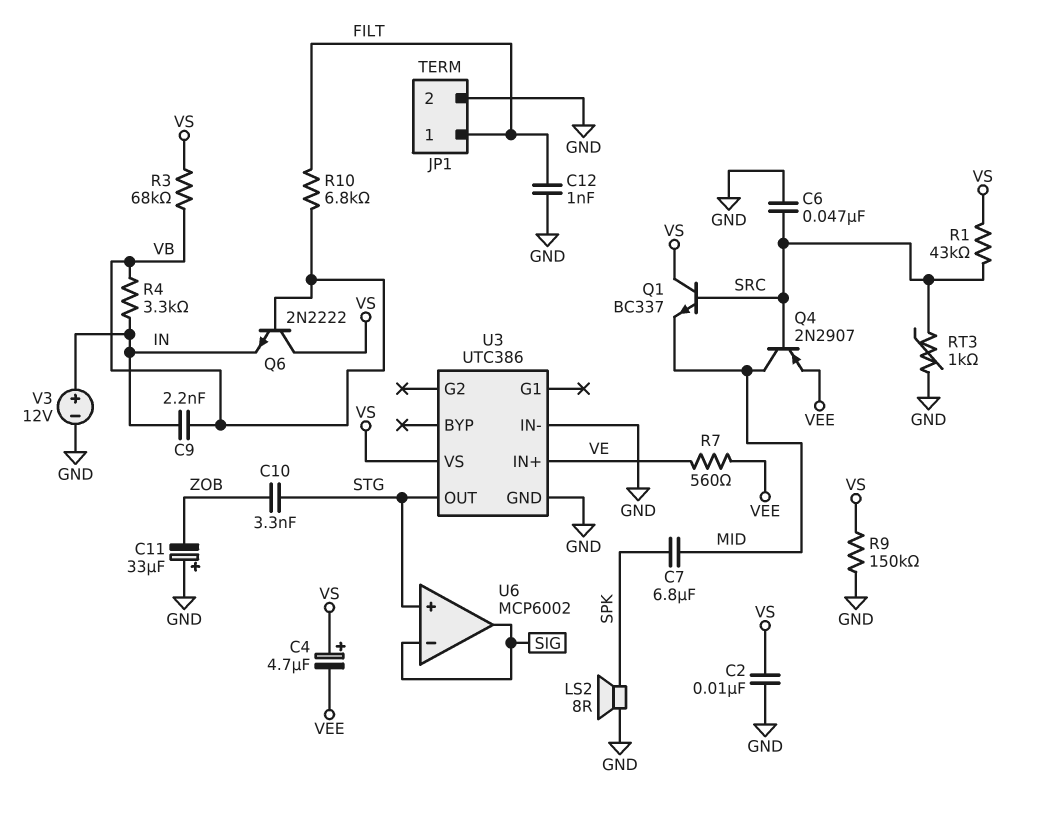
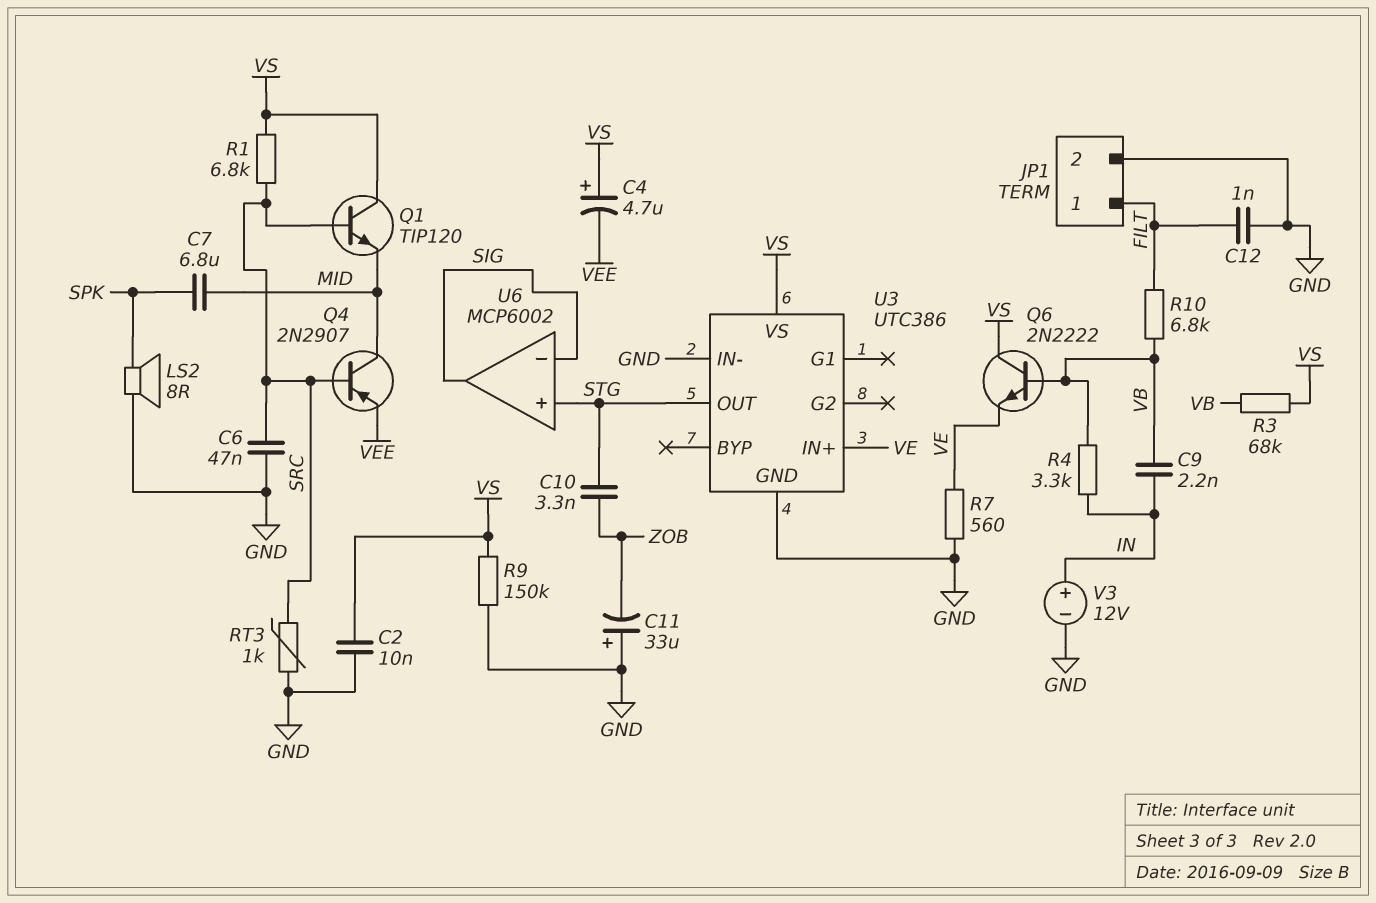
Q1: NPN BC337 (B SRC, C VS, E MID) -> NPN TIP120 (B SRC, C VS, E MID)
Q6: NPN 2N2222 (B VB, C VS, E IN) -> NPN 2N2222 (B VB, C VS, E VE)
R1: 43k (SRC, VS) -> 6.8k (SRC, VS)
R7: 560 (VE, VEE) -> 560 (GND, VE)

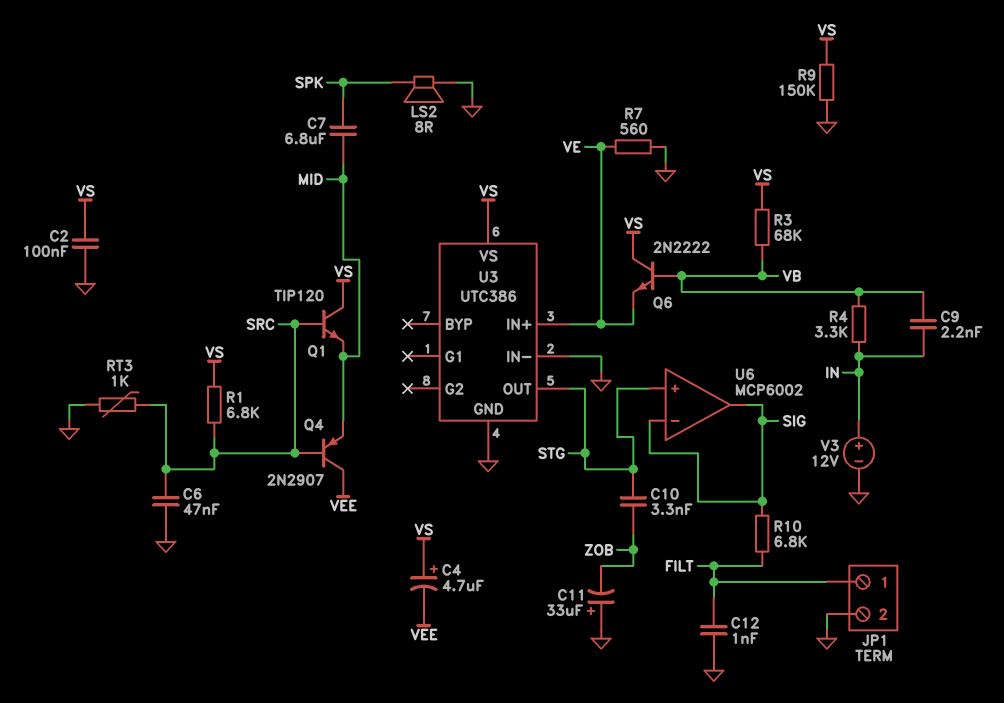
C2: 10nF (GND, VS) -> 100nF (GND, VS)
Q4: PNP 2N2907 (B SRC, C MID, E VEE) -> PNP 2N2907 (B SRC, C VEE, E MID)
R10: 6.8k (FILT, VB) -> 6.8k (FILT, SIG)

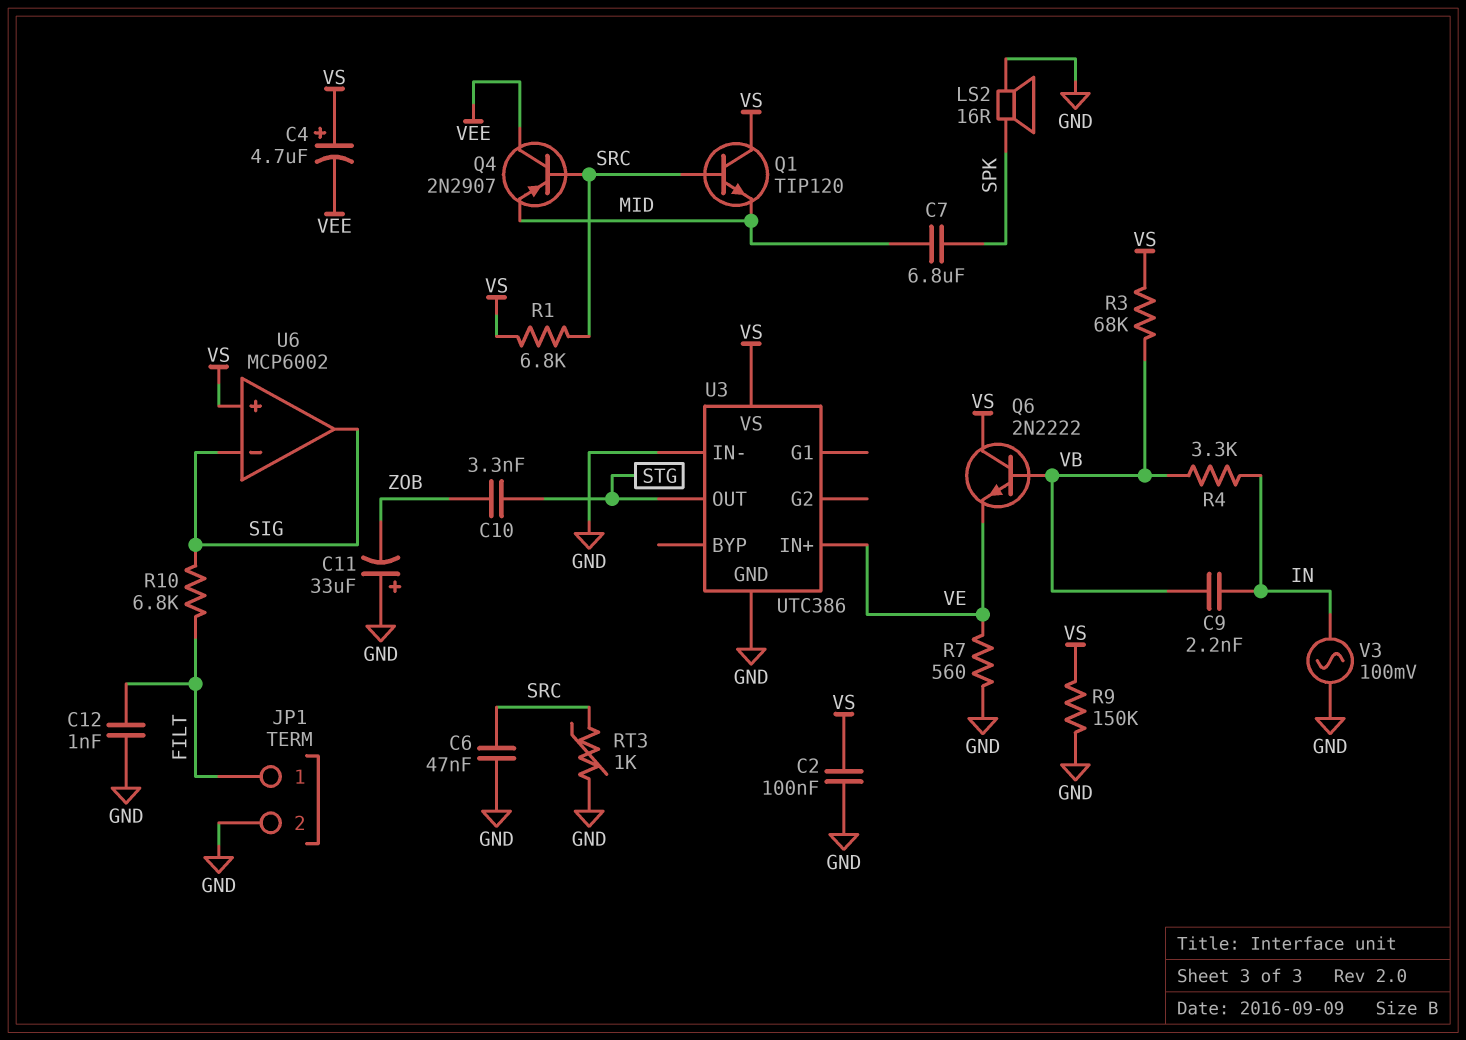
LS2: speaker 8R (GND, SPK) -> speaker 16R (GND, SPK)
U6 pin in+: STG -> VS
V3: 12V (plus IN, minus GND) -> AC 100mV (GND, IN)

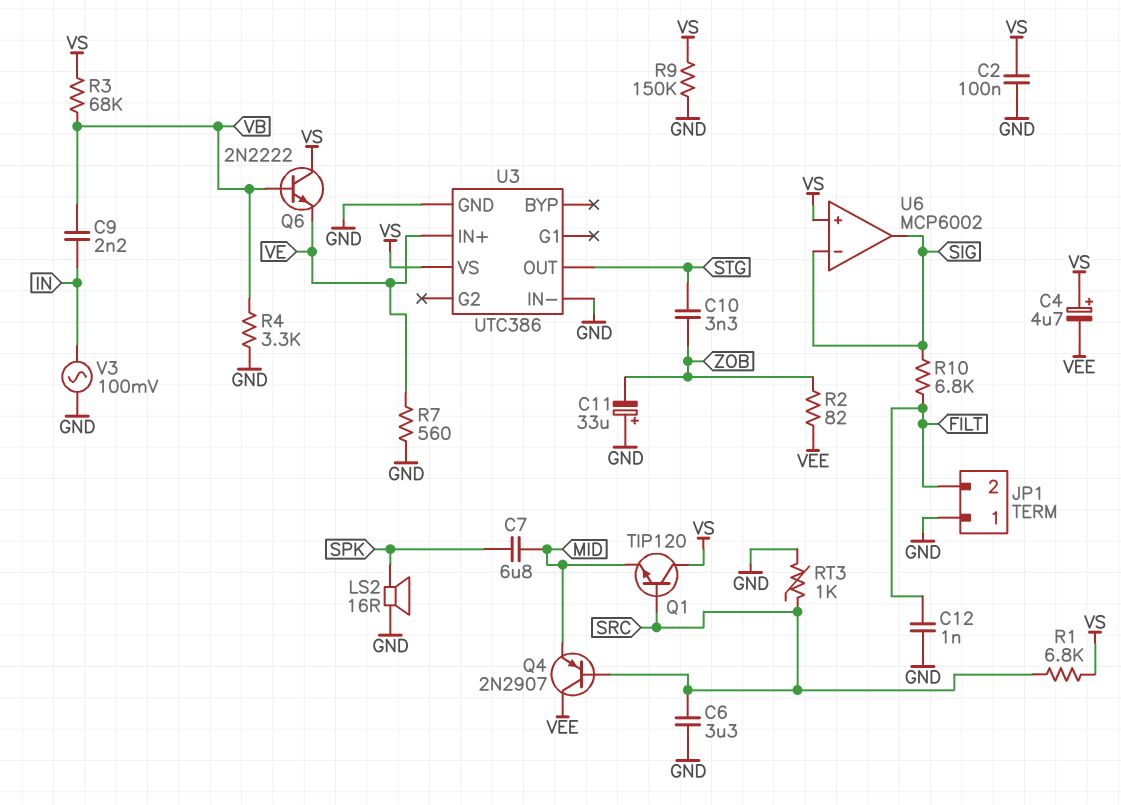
C6: 47nF (GND, SRC) -> 3.3uF (GND, SRC)
JP1 pin 1: FILT -> GND
JP1 pin 2: GND -> FILT
R2: none -> 82 (VEE, ZOB)
R4: 3.3k (IN, VB) -> 3.3k (GND, VB)

